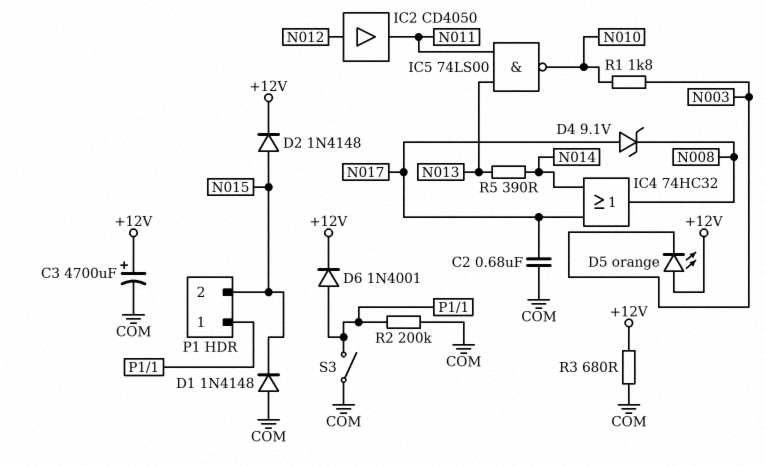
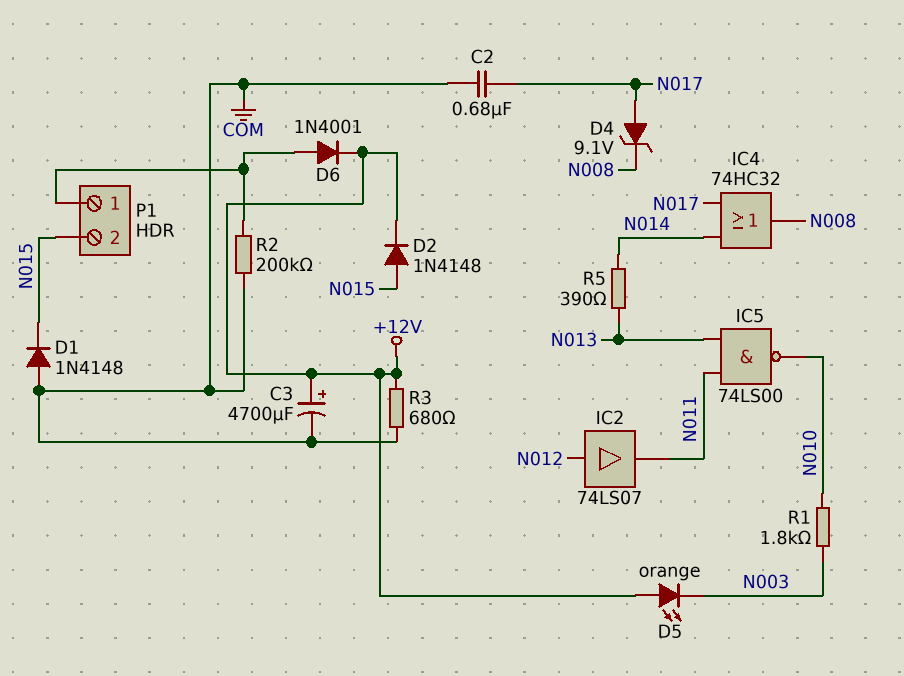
IC2: buffer CD4050 (in N012, out N011) -> buffer 74LS07 (in N012, out N011)
S3: switch (COM, P1/1) -> none

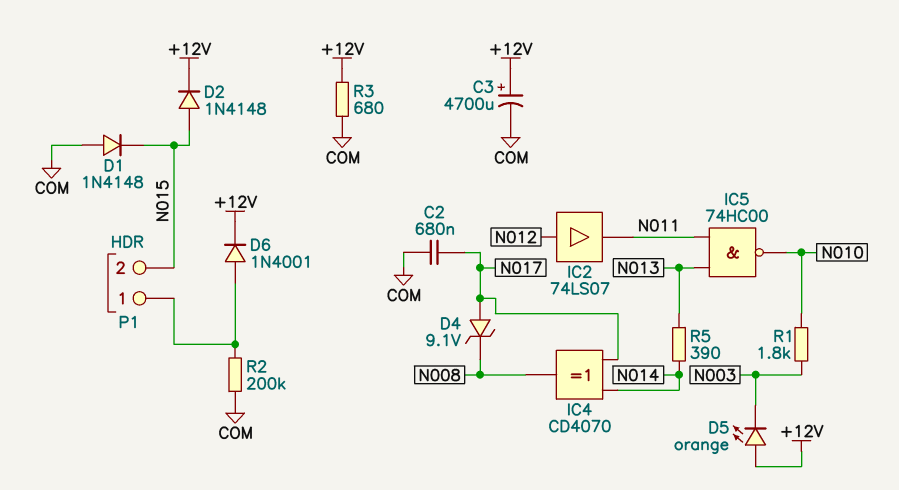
IC4: OR 74HC32 (in N014, in N017, out N008) -> XOR CD4070 (in N014, in N017, out N008)
IC5: NAND 74LS00 (in N011, in N013, out N010) -> NAND 74HC00 (in N011, in N013, out N010)

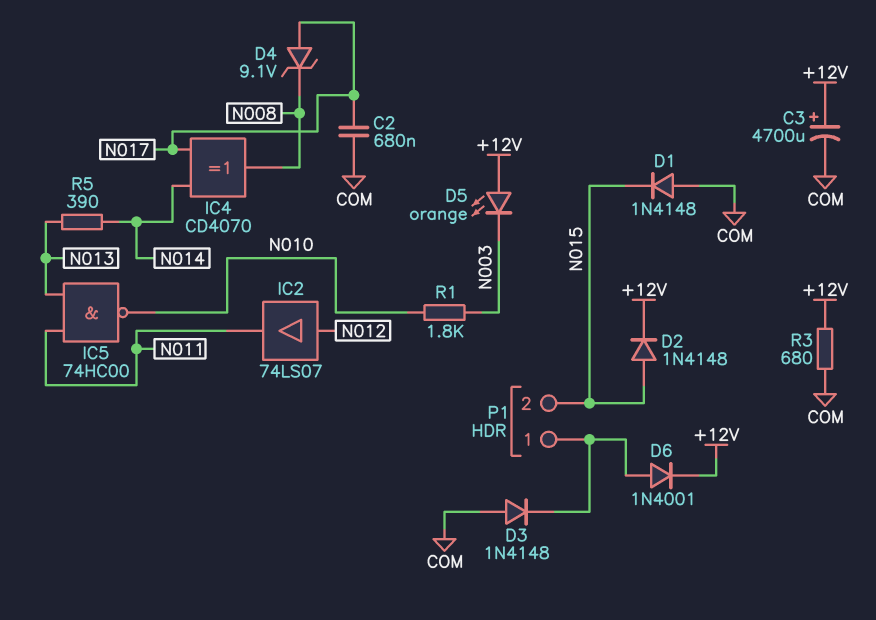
D3: none -> diode 1N4148 (A COM, K P1/1)
R2: 200k (COM, P1/1) -> none

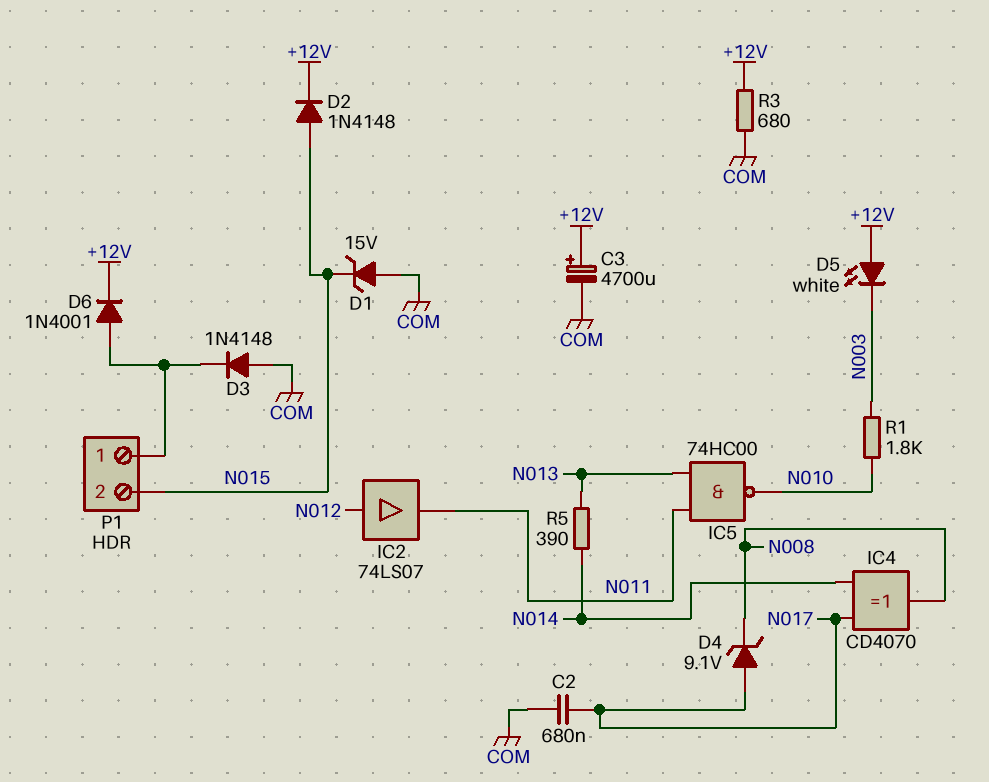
D1: diode 1N4148 (A COM, K N015) -> zener 15V (A COM, K N015)
D5: LED orange (A +12V, K N003) -> LED white (A +12V, K N003)

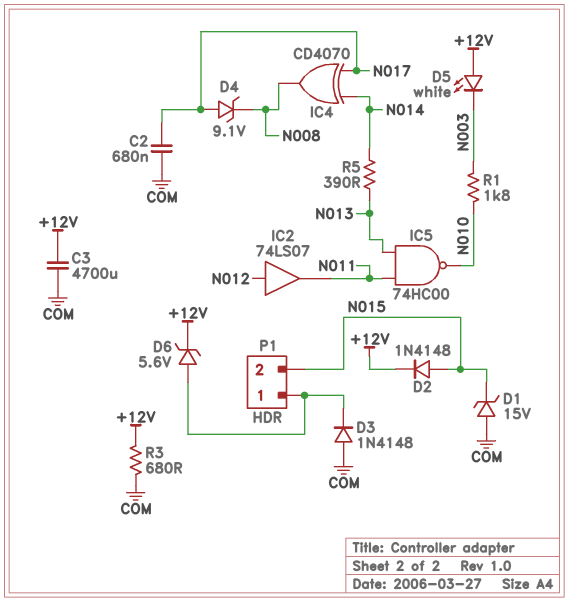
C3: 4700uF (plus +12V, minus COM) -> 4700uF (+12V, COM)
D6: diode 1N4001 (A P1/1, K +12V) -> zener 5.6V (A P1/1, K +12V)

